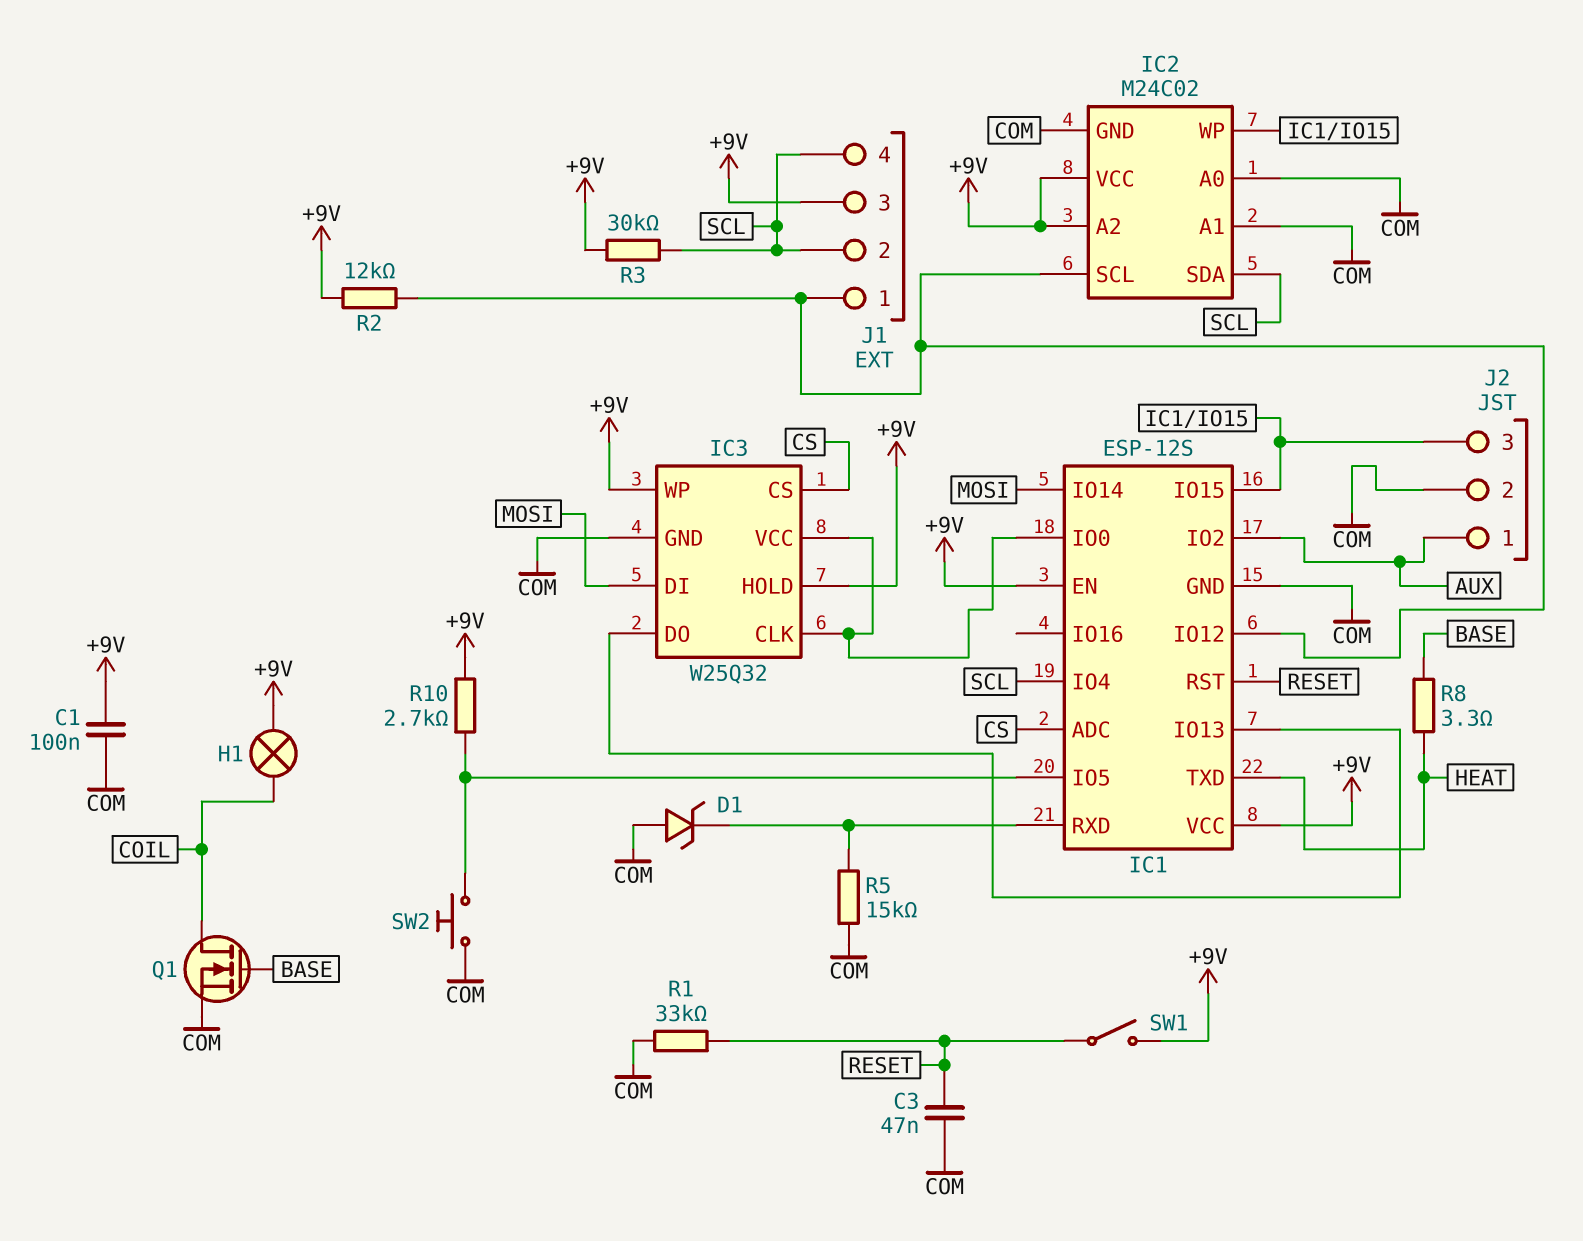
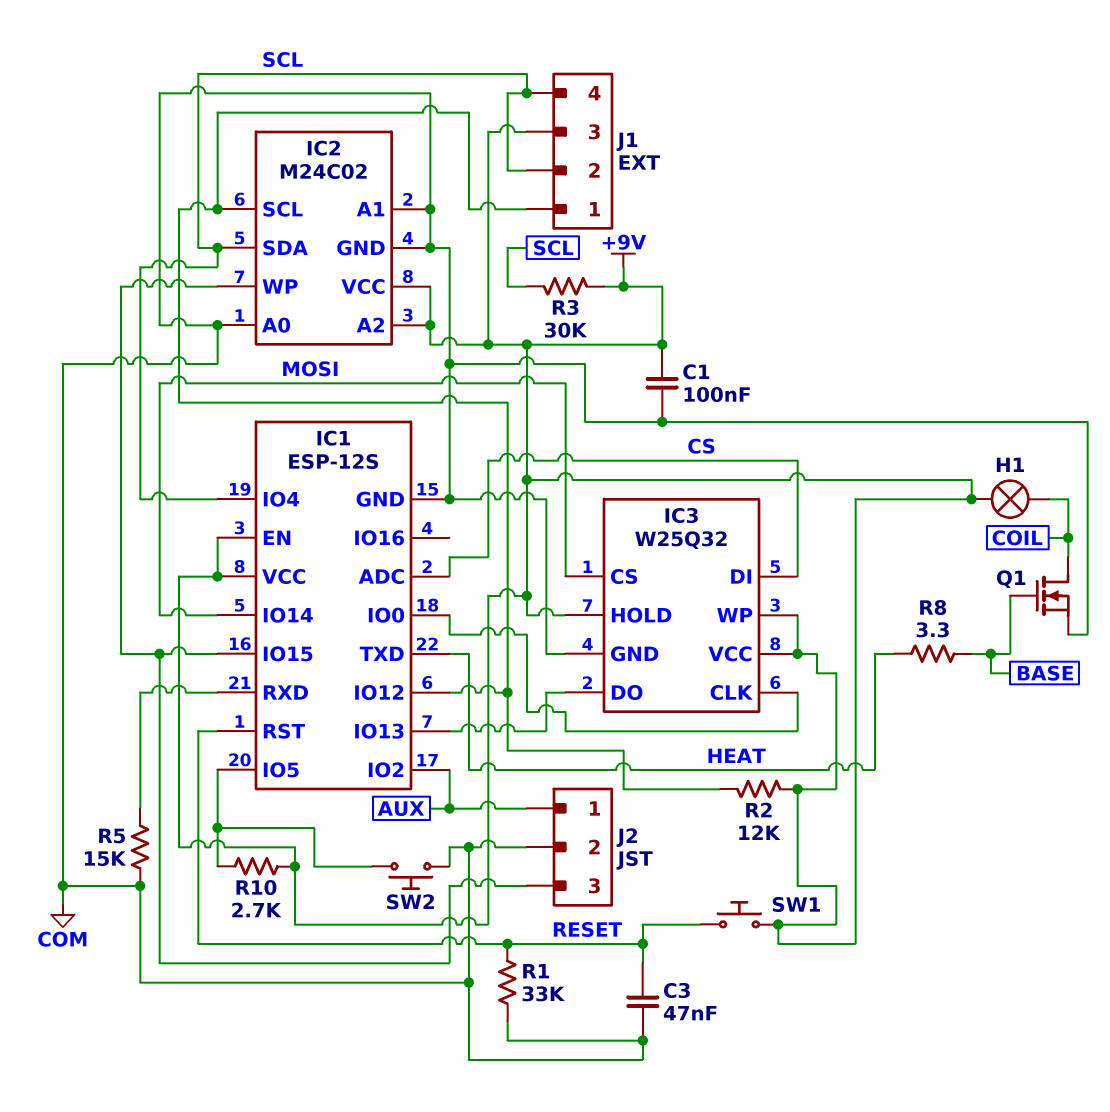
D1: zener (A COM, K IC1/RXD) -> none
IC3 pin CS: CS -> MOSI
IC3 pin DI: MOSI -> CS
IC3 pin VCC: IC1/IO0 -> +9V
SW1: switch (+9V, RESET) -> button (+9V, RESET)

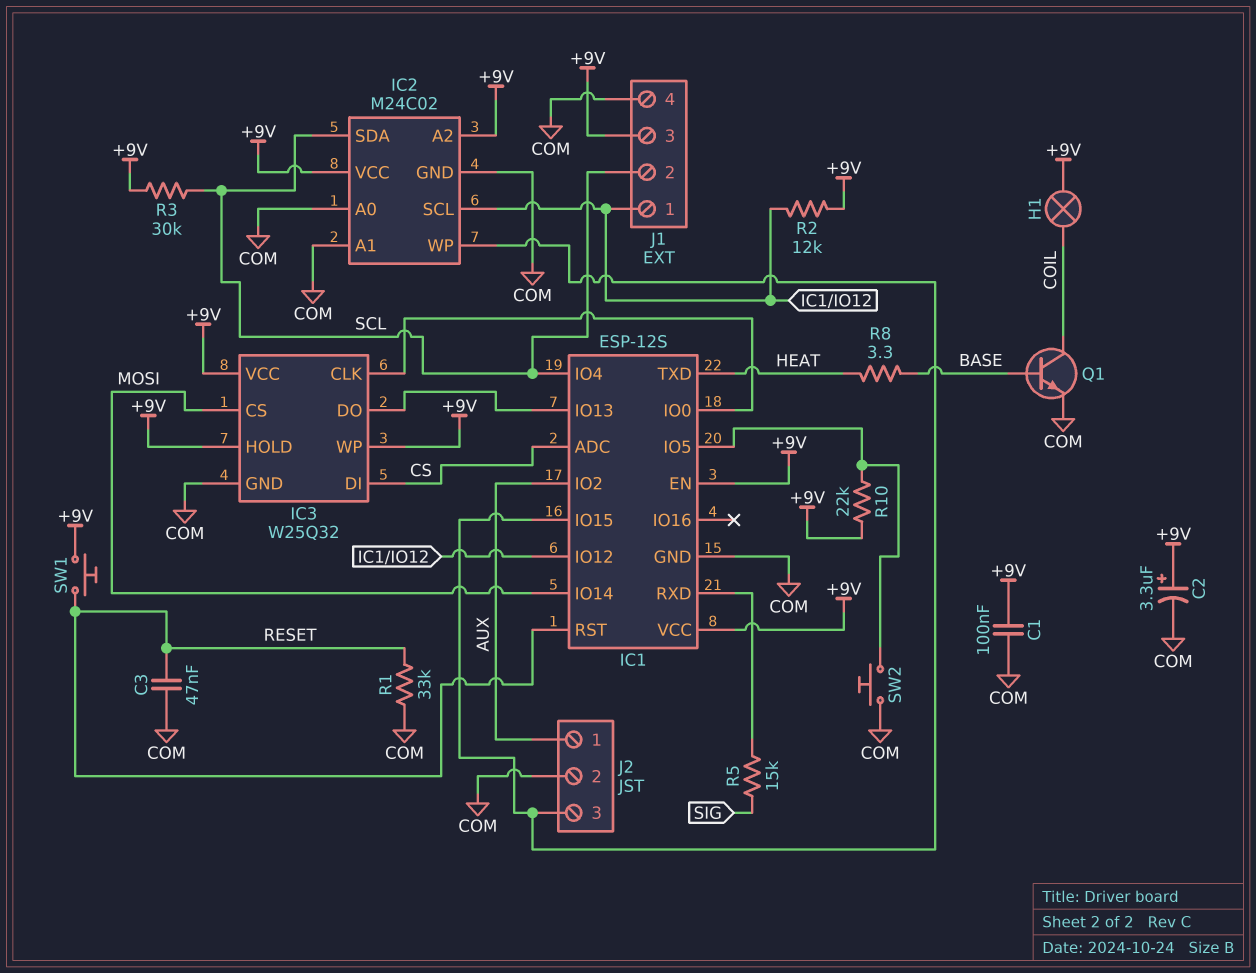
C2: none -> 3.3uF (plus +9V, minus COM)
J1 pin 4: SCL -> COM
Q1: NMOS (G BASE, D COIL, S COM) -> NPN (B BASE, C COIL, E COM)
R5: 15k (COM, IC1/RXD) -> 15k (IC1/RXD, SIG)
R10: 2.7k (+9V, IC1/IO5) -> 22k (+9V, IC1/IO5)

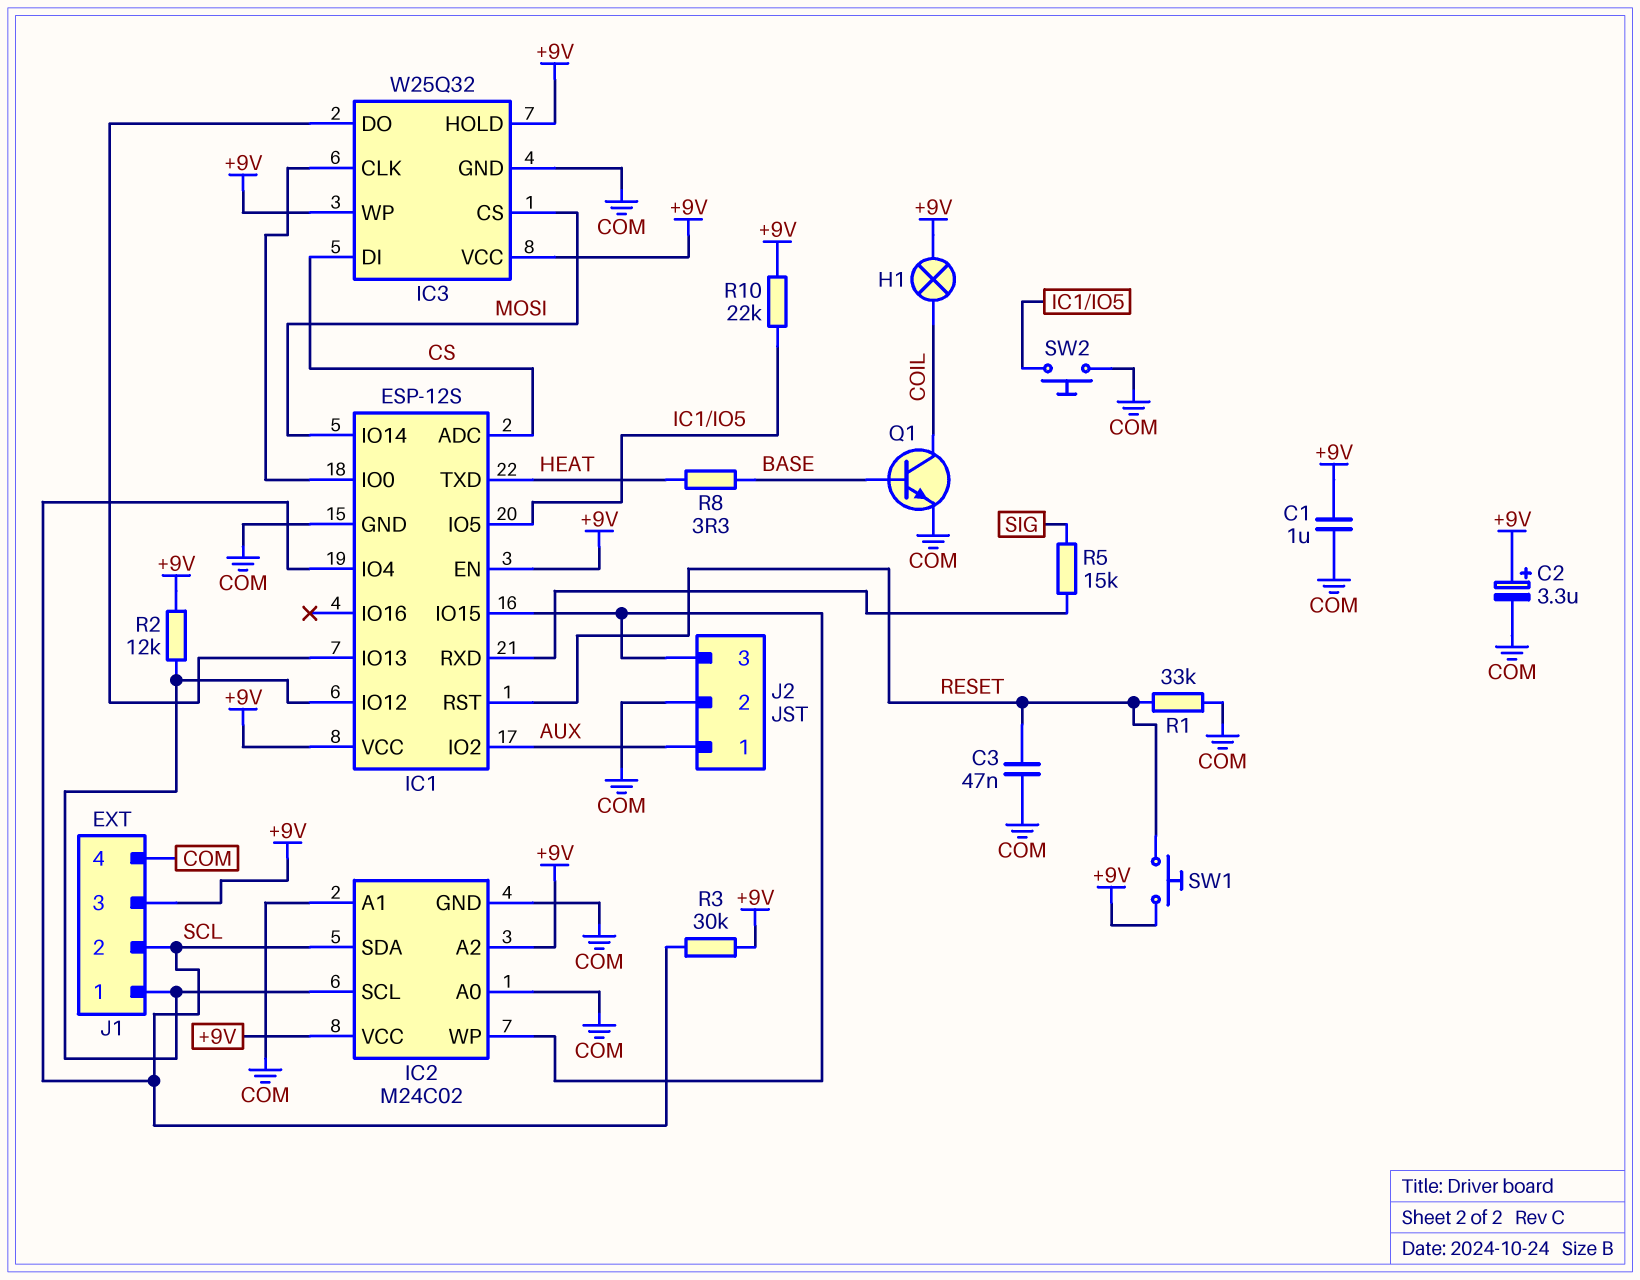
C1: 100nF (+9V, COM) -> 1uF (+9V, COM)

